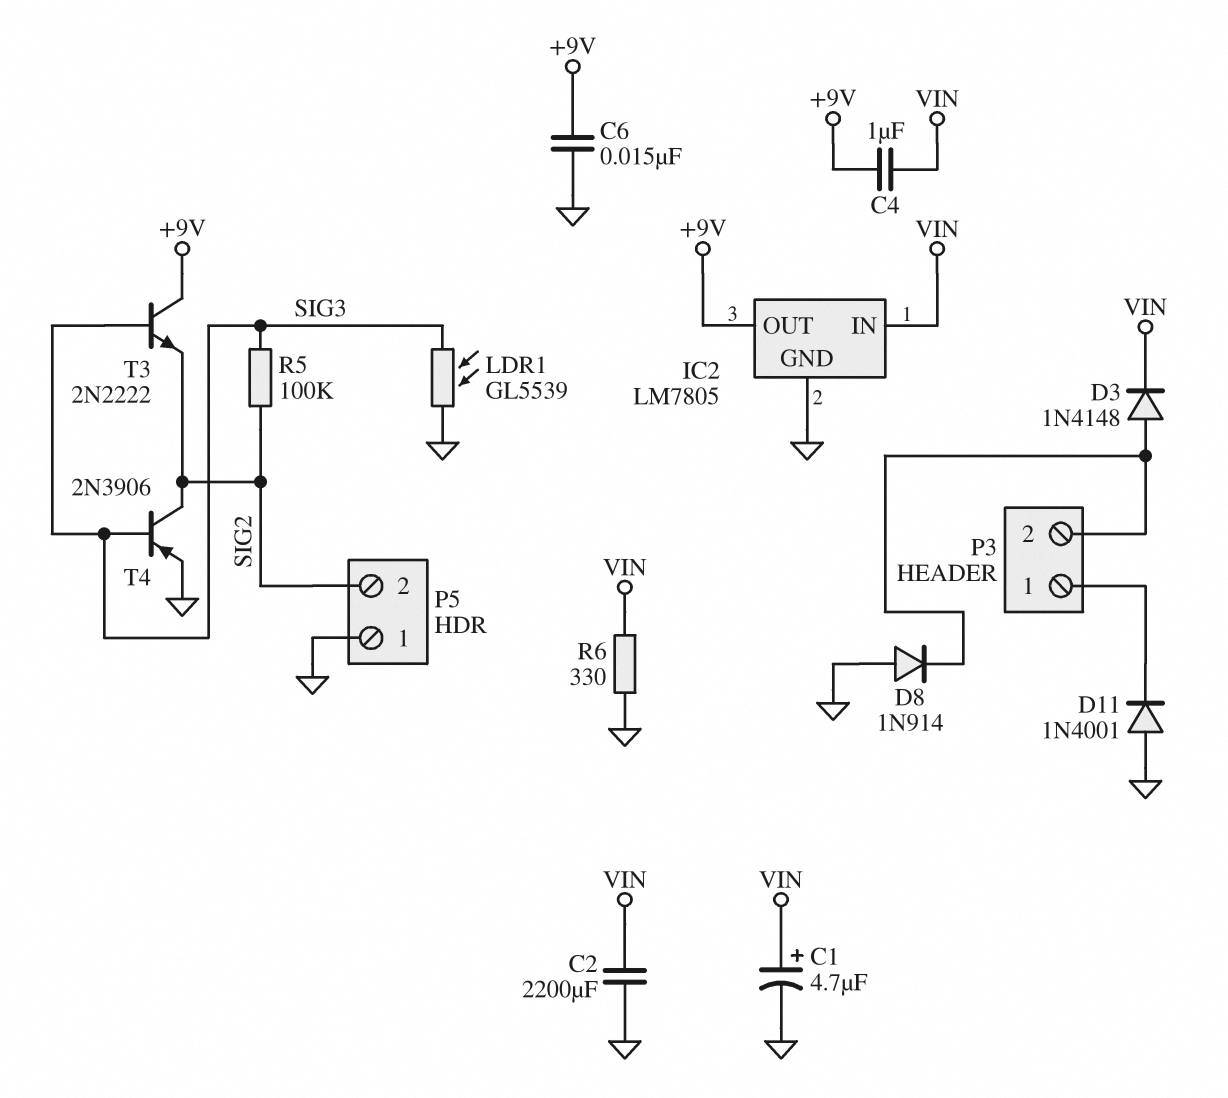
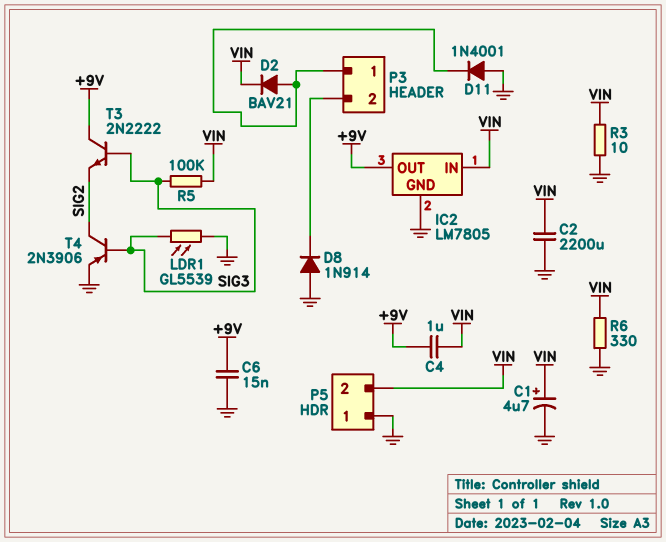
D2: none -> diode BAV21 (A P3/1, K VIN)
D3: diode 1N4148 (A P3/2, K VIN) -> none
P5 pin 2: SIG2 -> VIN
R3: none -> 10 (GND, VIN)
R5: 100k (SIG2, SIG3) -> 100k (SIG3, VIN)

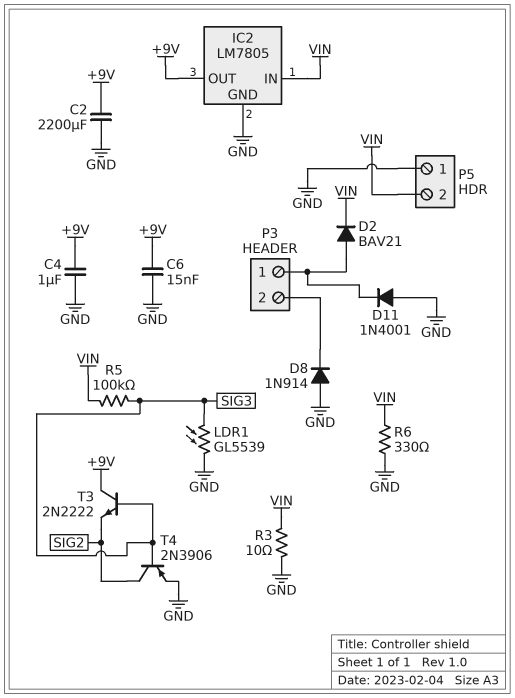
C1: 4.7uF (plus VIN, minus GND) -> none
C2: 2200uF (GND, VIN) -> 2200uF (+9V, GND)
C4: 1uF (+9V, VIN) -> 1uF (+9V, GND)

